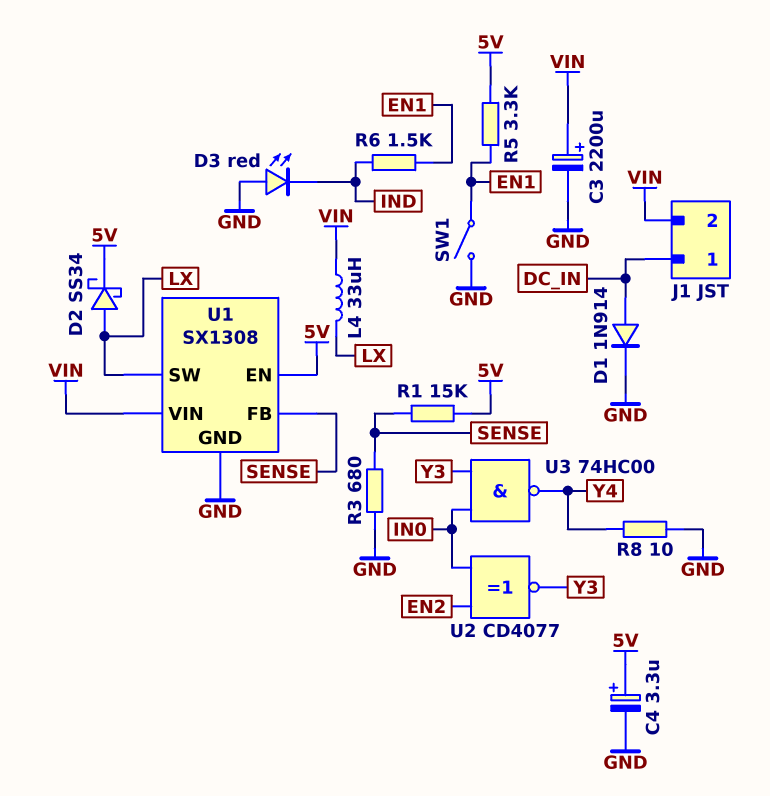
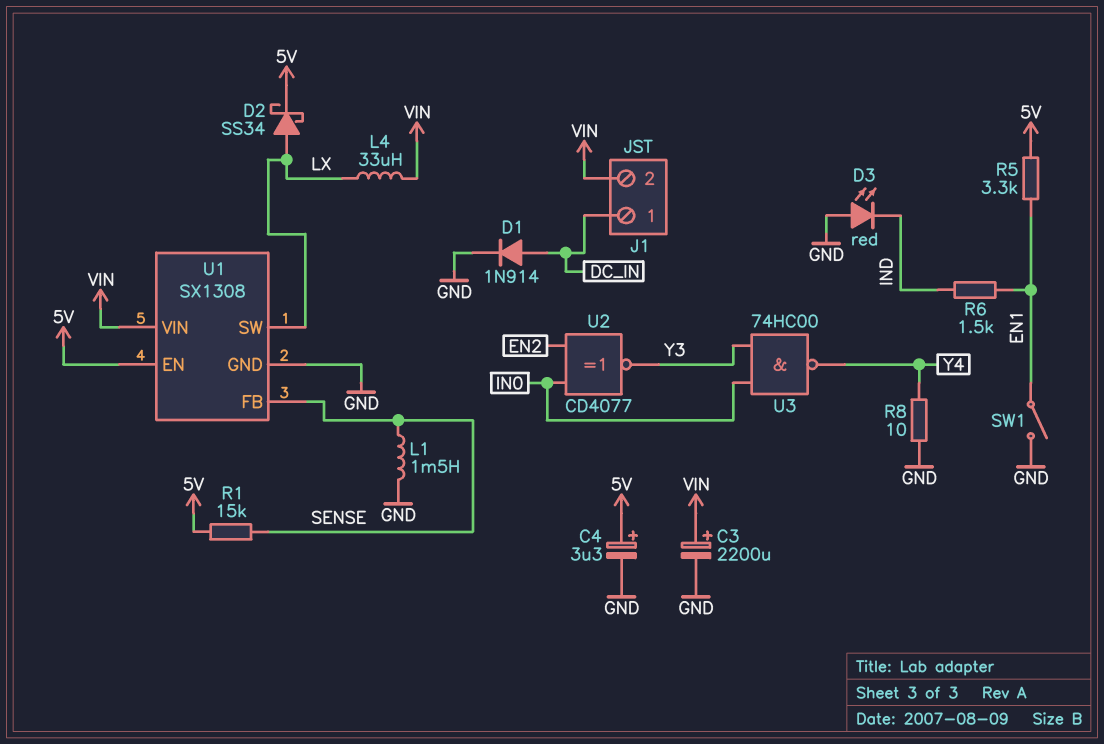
L1: none -> 1.5mH (GND, SENSE)
R3: 680 (GND, SENSE) -> none

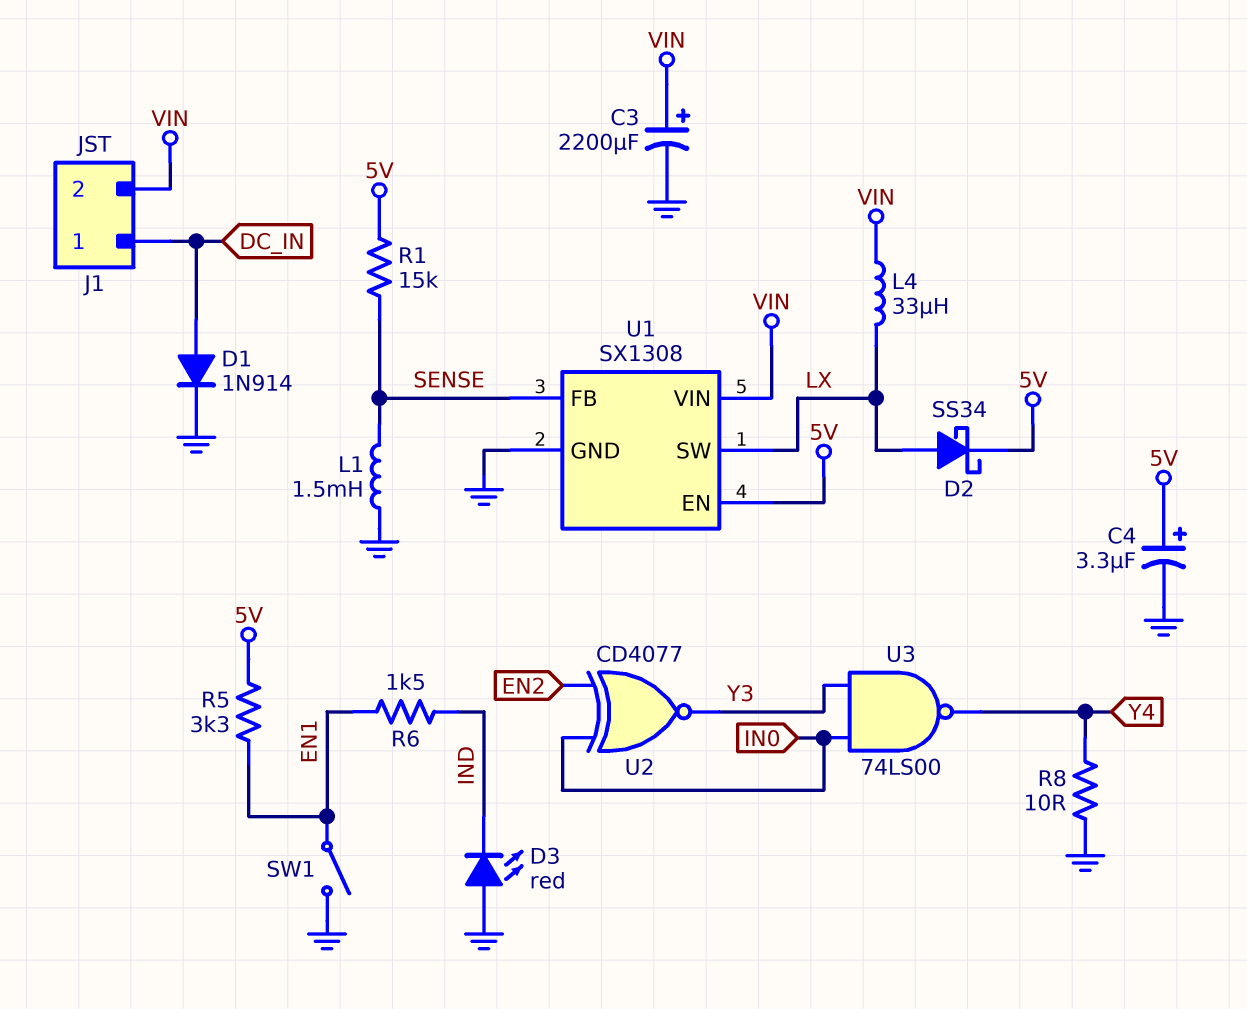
U3: NAND 74HC00 (in IN0, in Y3, out Y4) -> NAND 74LS00 (in IN0, in Y3, out Y4)

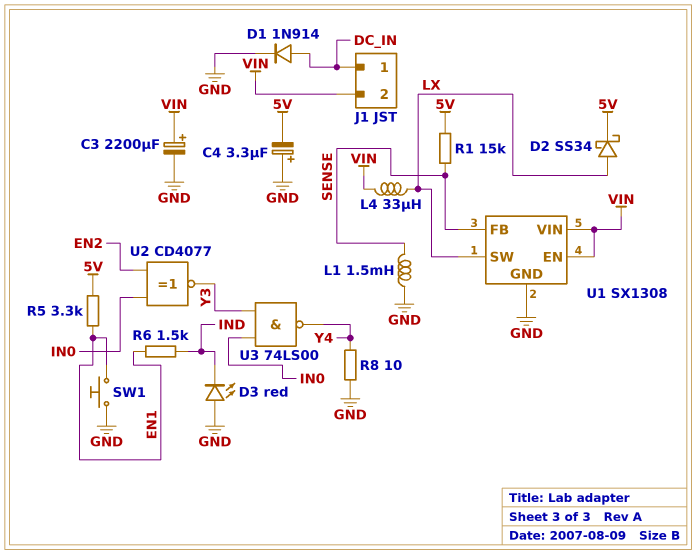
C4: 3.3uF (plus 5V, minus GND) -> 3.3uF (plus GND, minus 5V)
SW1: switch (EN1, GND) -> button (EN1, GND)
U1 pin EN: 5V -> VIN

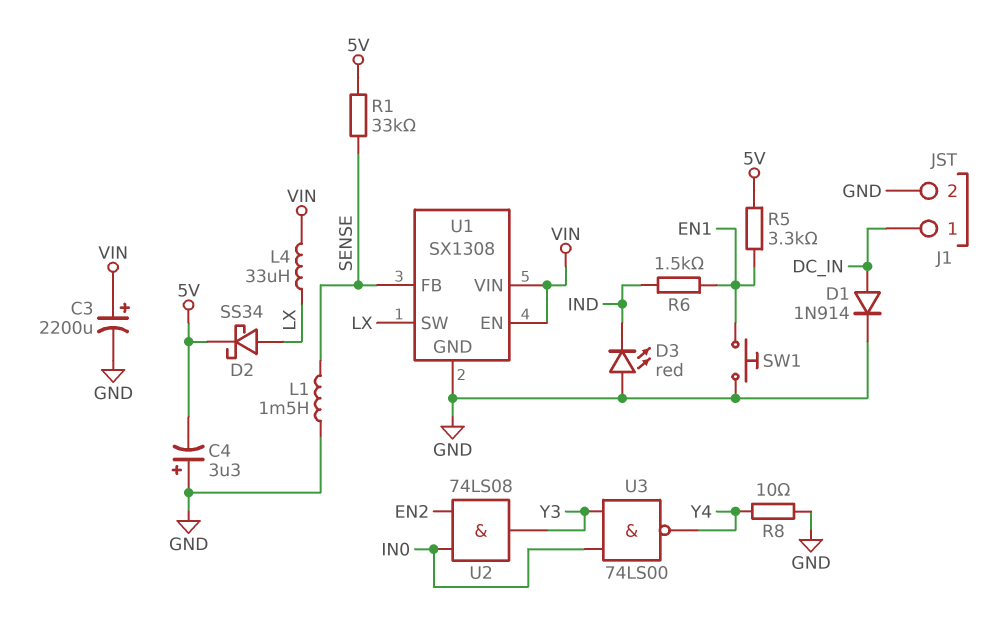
J1 pin 2: VIN -> GND
R1: 15k (5V, SENSE) -> 33k (5V, SENSE)
U2: XNOR CD4077 (in EN2, in IN0, out Y3) -> AND 74LS08 (in EN2, in IN0, out Y3)

